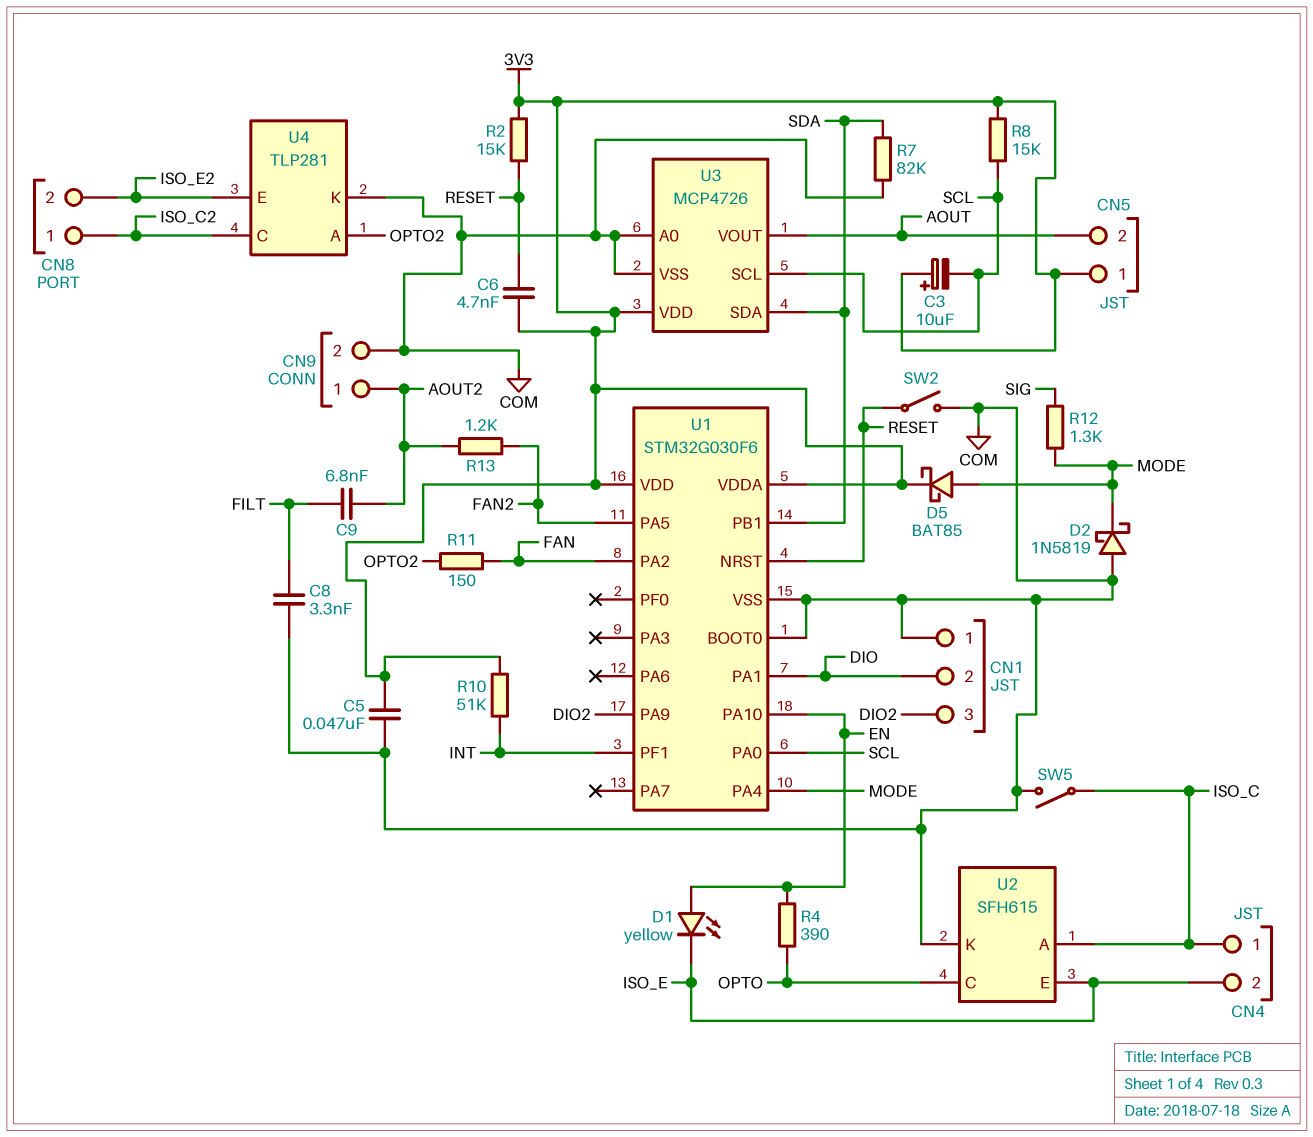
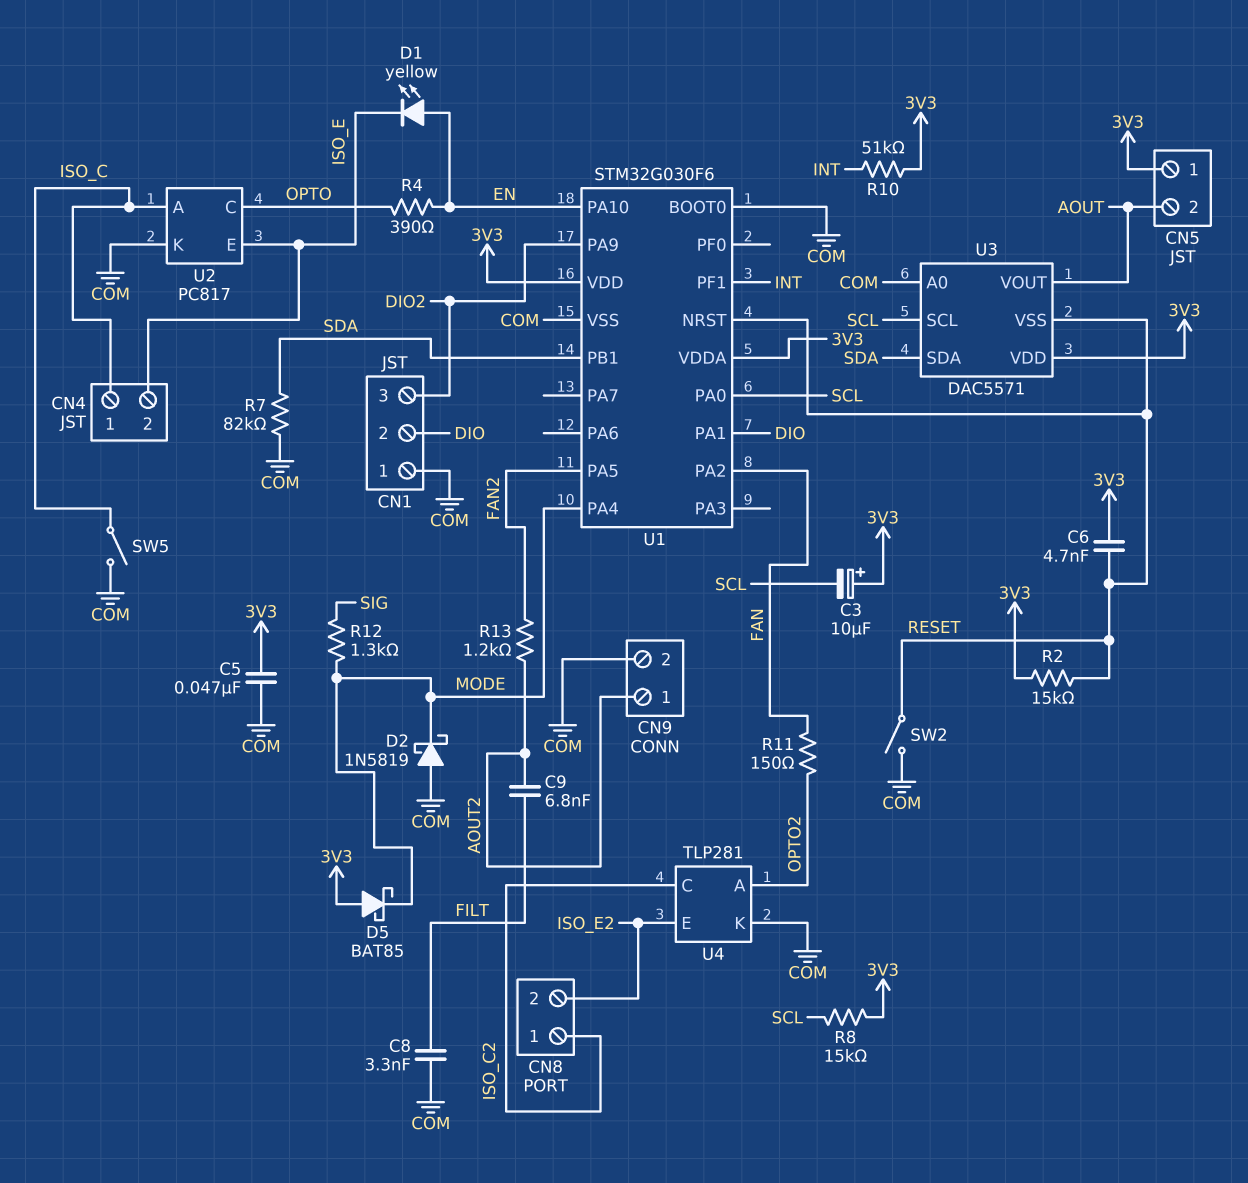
D5: schottky BAT85 (A MODE, K 3V3) -> schottky BAT85 (A 3V3, K MODE)
U2: SFH615 -> PC817
U3: MCP4726 -> DAC5571
U3 pin VSS: COM -> RESET

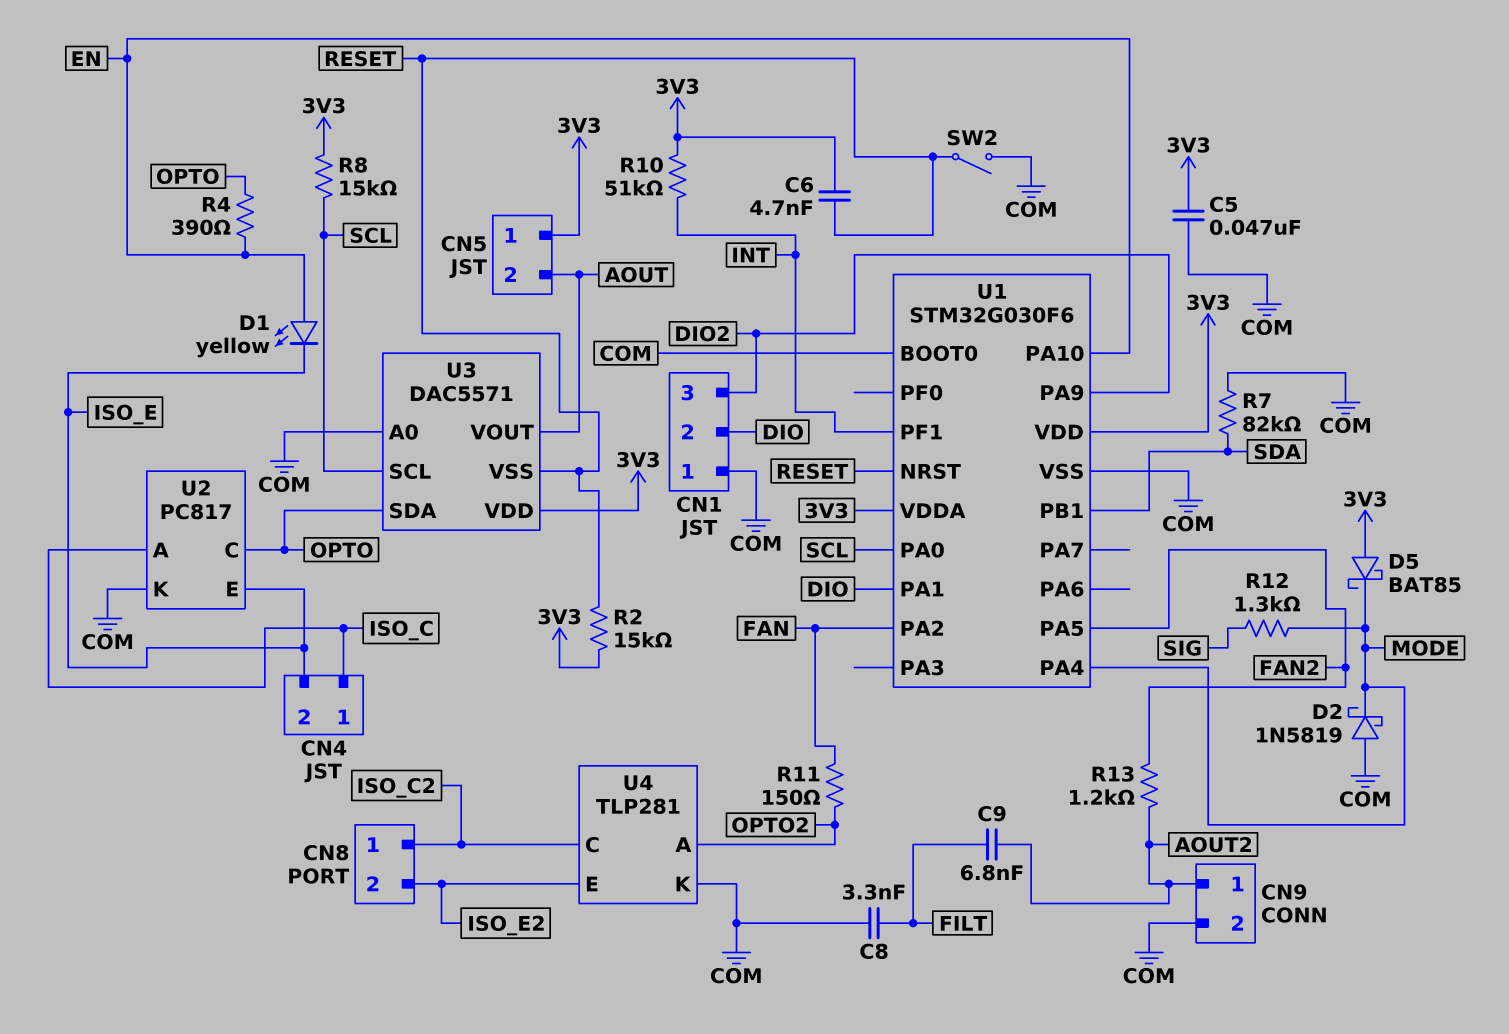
C3: 10uF (plus 3V3, minus SCL) -> none
SW5: switch (COM, ISO_C) -> none
U3 pin SDA: SDA -> OPTO

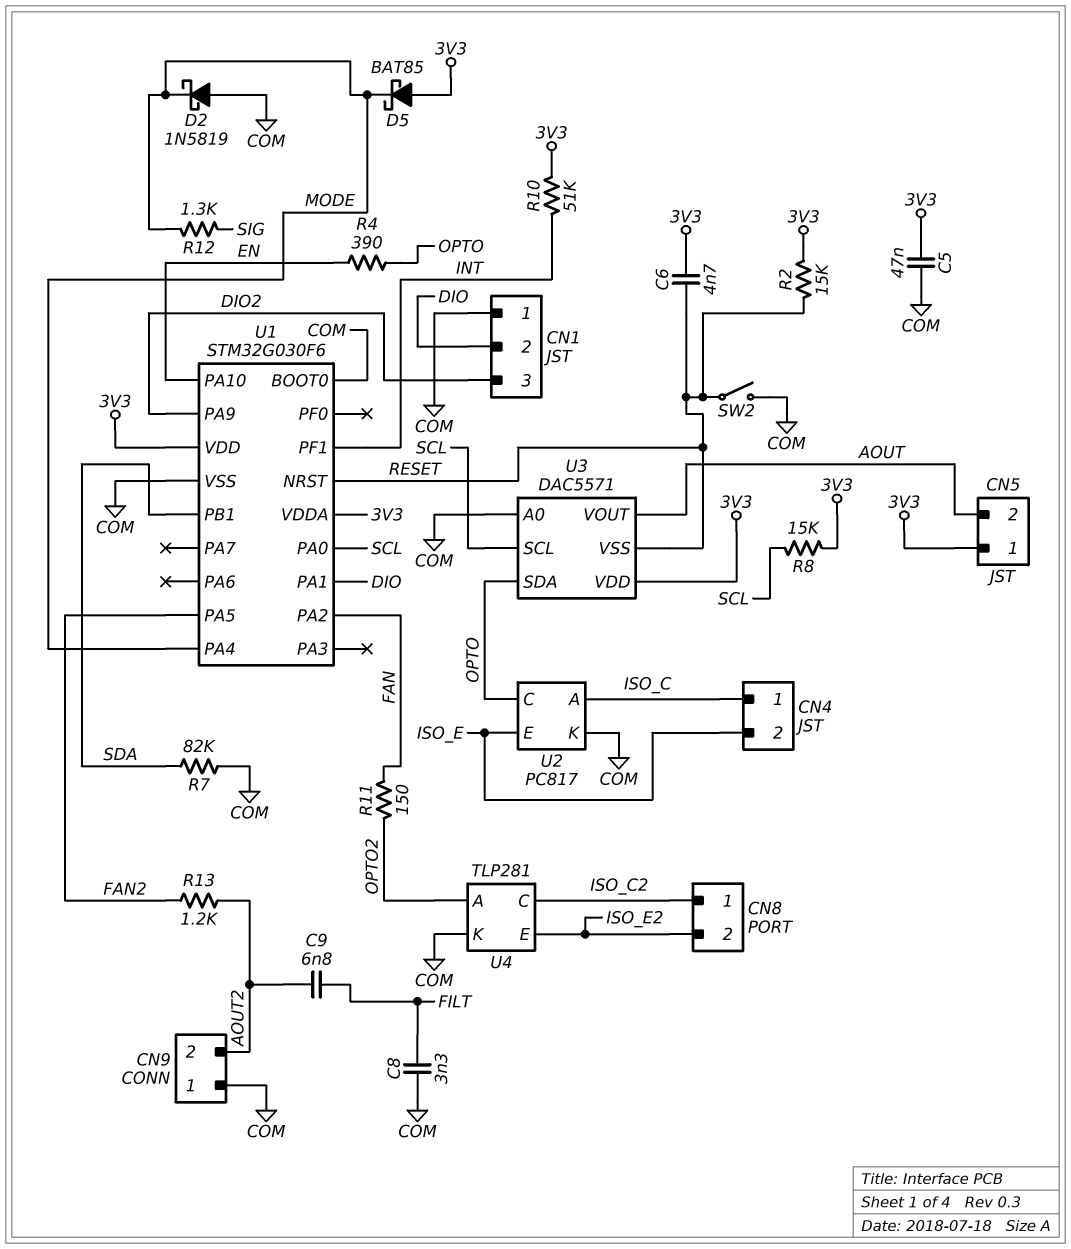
CN9 pin 1: AOUT2 -> COM
CN9 pin 2: COM -> AOUT2
D1: LED yellow (A EN, K ISO_E) -> none

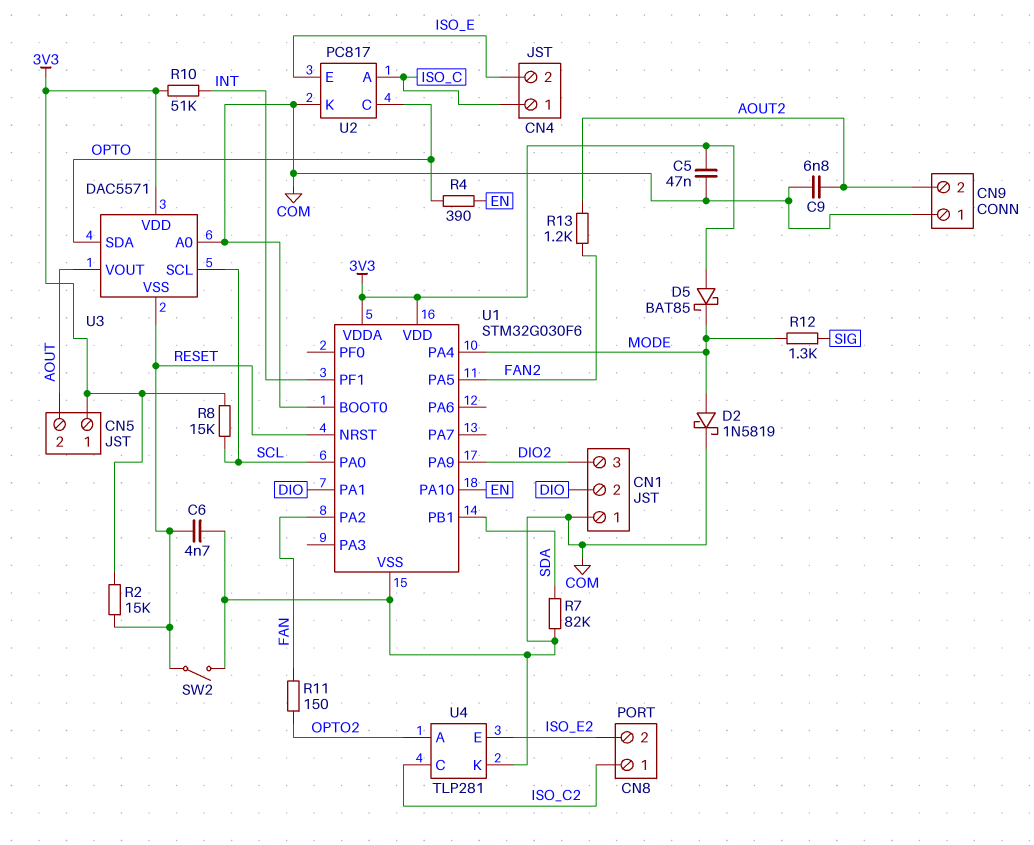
C6: 4.7nF (3V3, RESET) -> 4.7nF (COM, RESET)
C8: 3.3nF (COM, FILT) -> none
C9: 6.8nF (AOUT2, FILT) -> 6.8nF (AOUT2, COM)
D2: schottky 1N5819 (A COM, K MODE) -> schottky 1N5819 (A MODE, K COM)

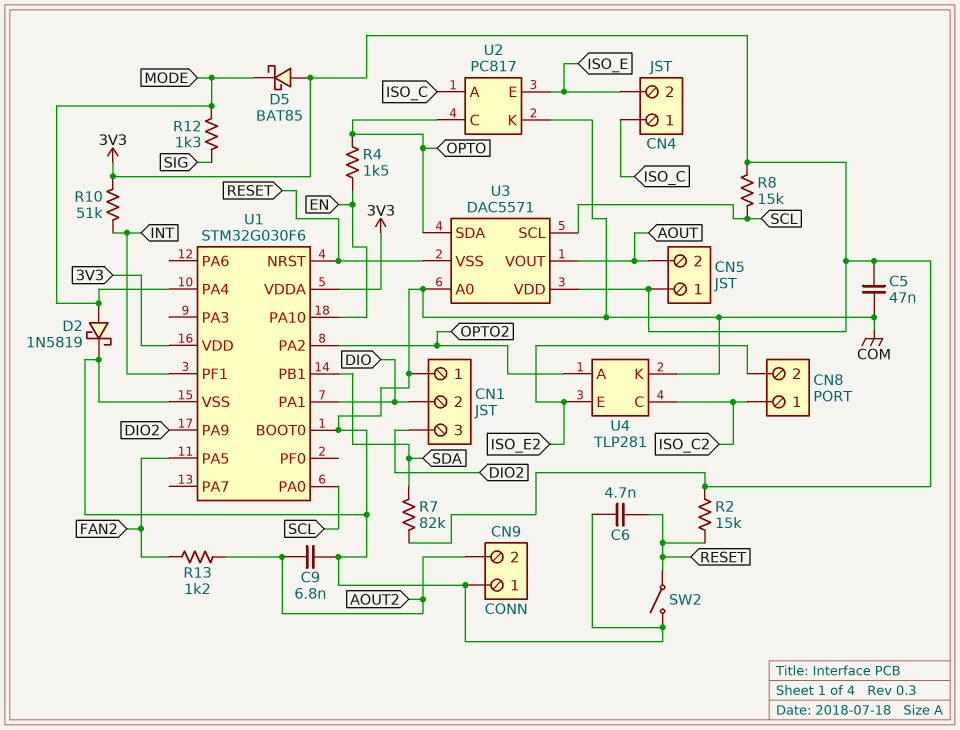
R4: 390 (EN, OPTO) -> 1.5k (EN, OPTO)
R7: 82k (COM, SDA) -> 82k (3V3, SDA)
R11: 150 (FAN, OPTO2) -> none
U1 pin PA2: FAN -> OPTO2

